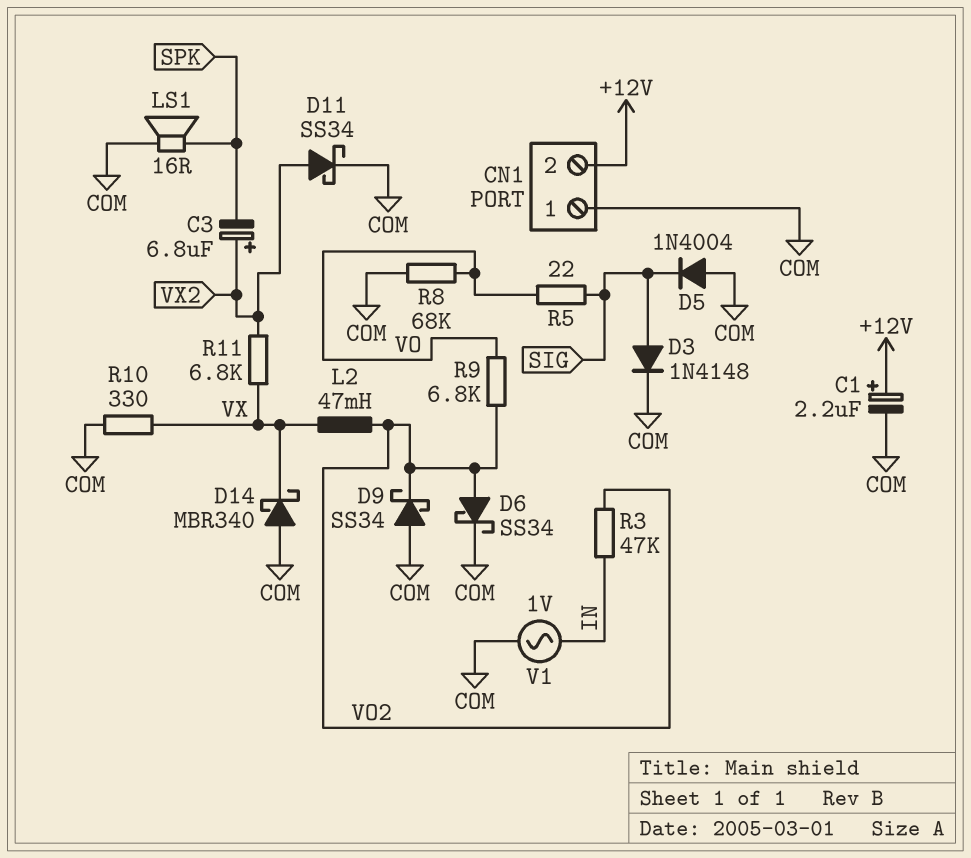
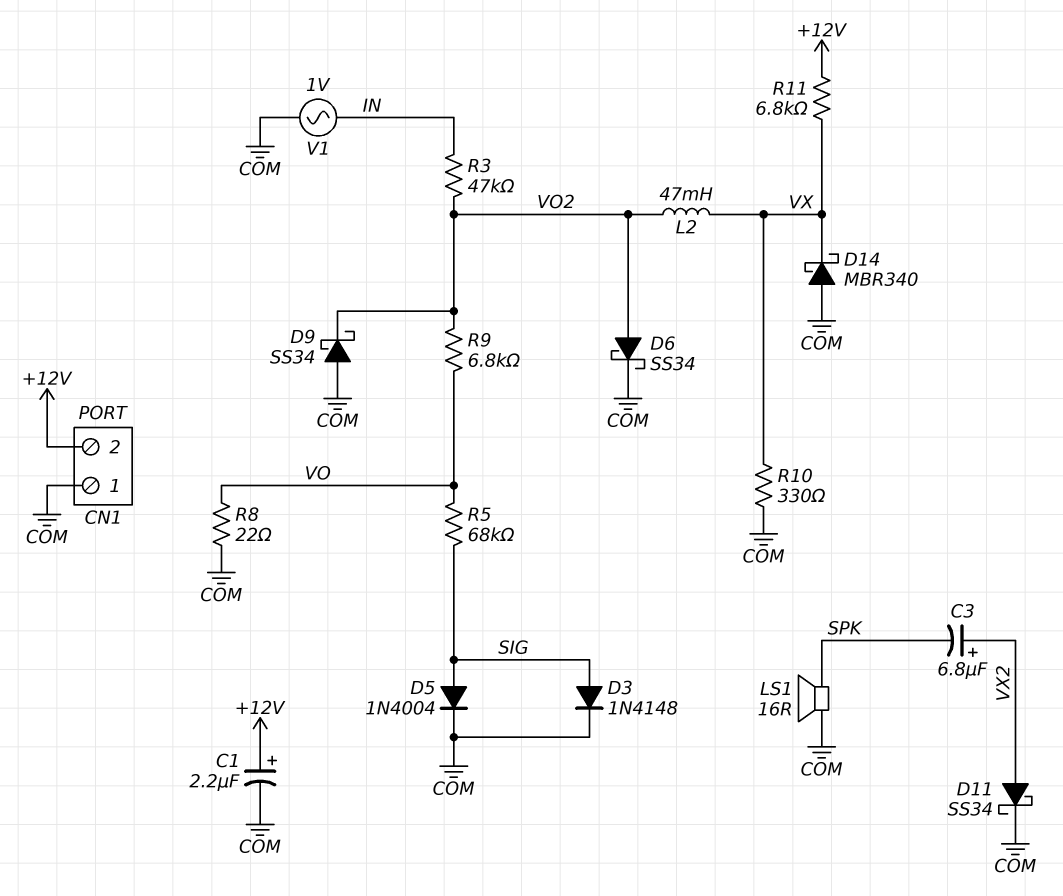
D5: diode 1N4004 (A COM, K SIG) -> diode 1N4004 (A SIG, K COM)
R5: 22 (SIG, VO) -> 68k (SIG, VO)
R8: 68k (COM, VO) -> 22 (COM, VO)
R11: 6.8k (VX, VX2) -> 6.8k (+12V, VX)

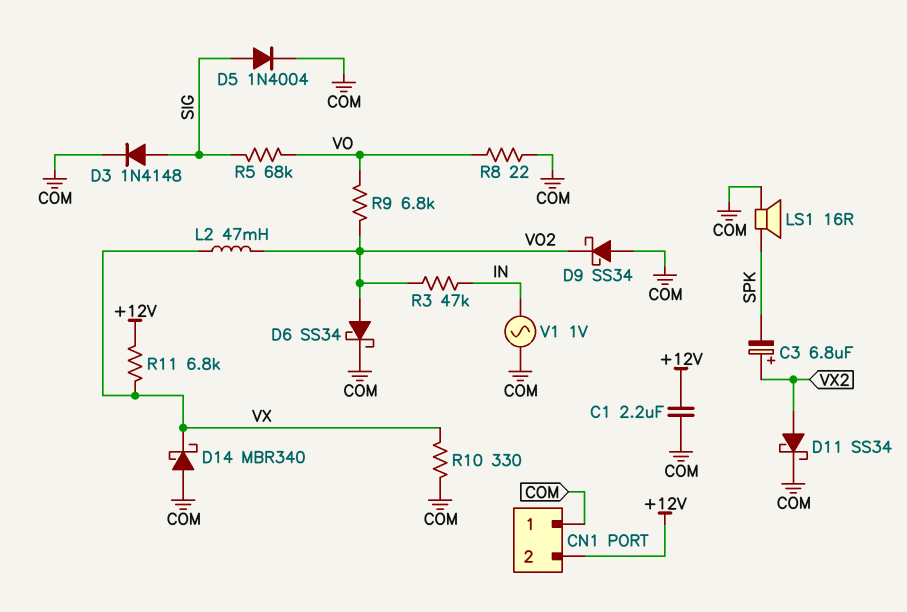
C1: 2.2uF (plus +12V, minus COM) -> 2.2uF (+12V, COM)

